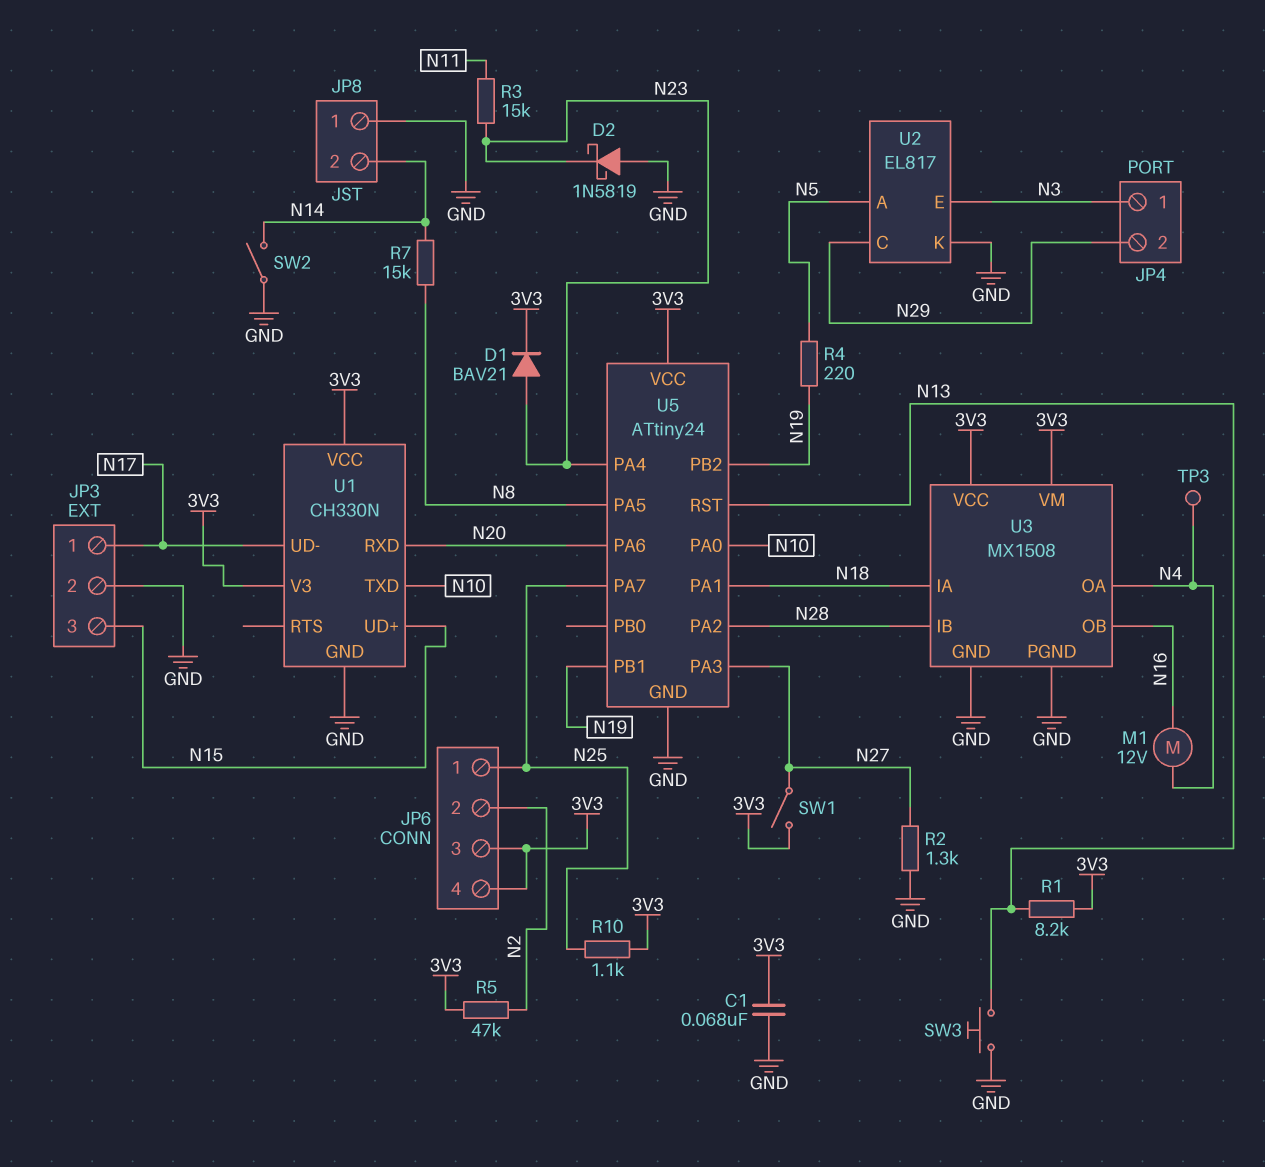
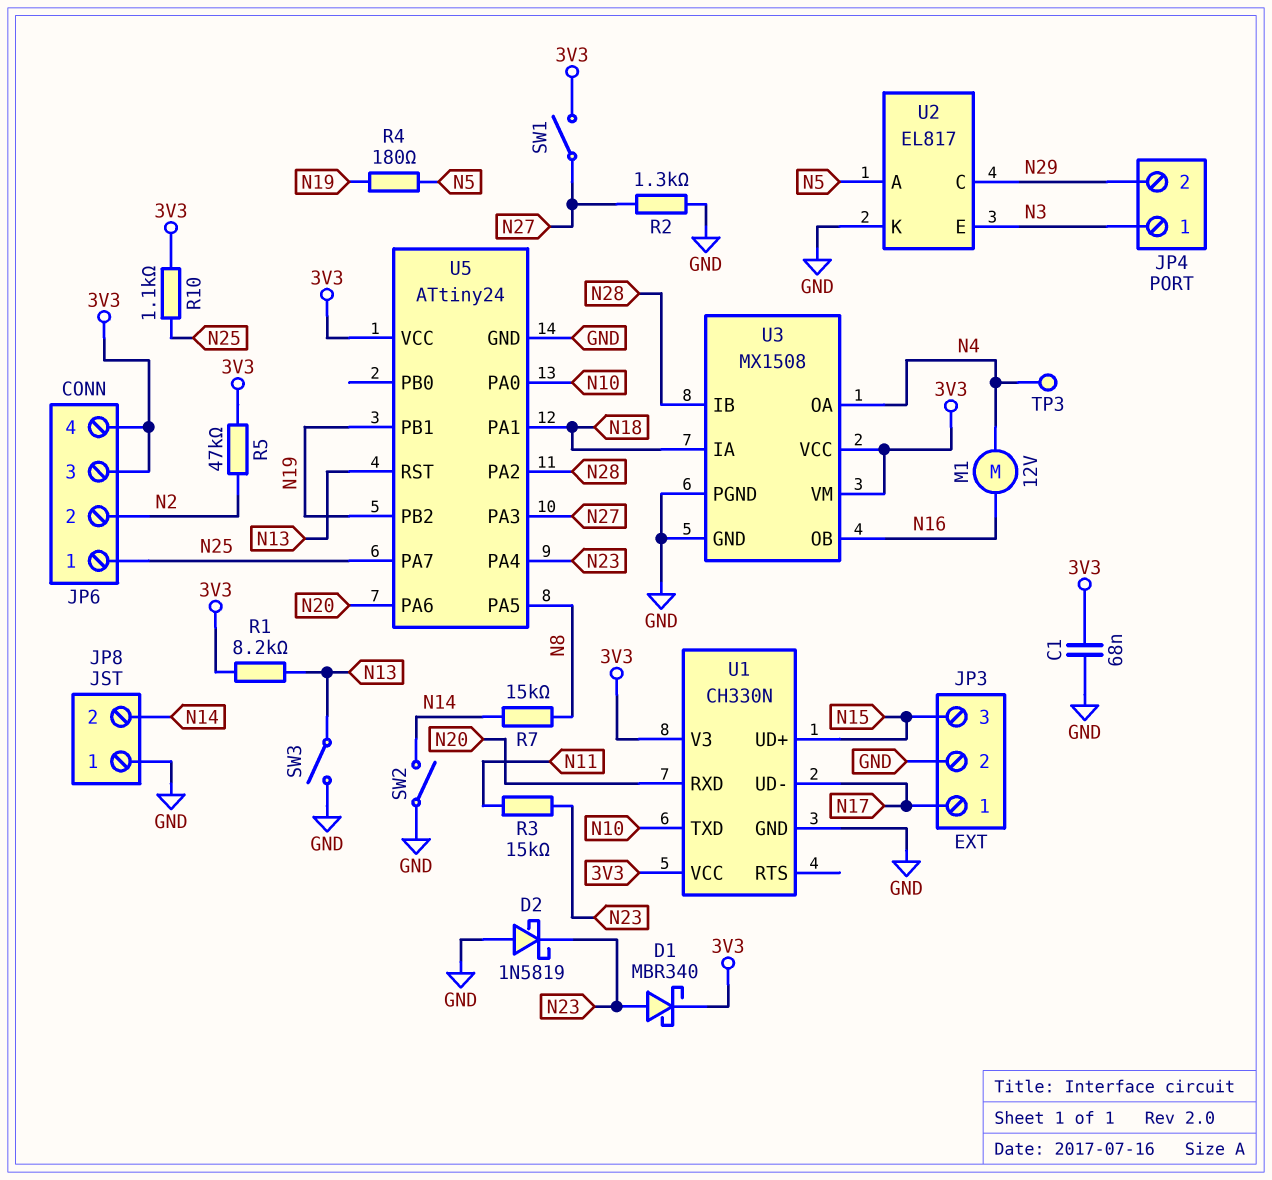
D1: diode BAV21 (A N23, K 3V3) -> schottky MBR340 (A N23, K 3V3)
R4: 220 (N5, N19) -> 180 (N5, N19)
SW3: button (GND, N13) -> switch (GND, N13)

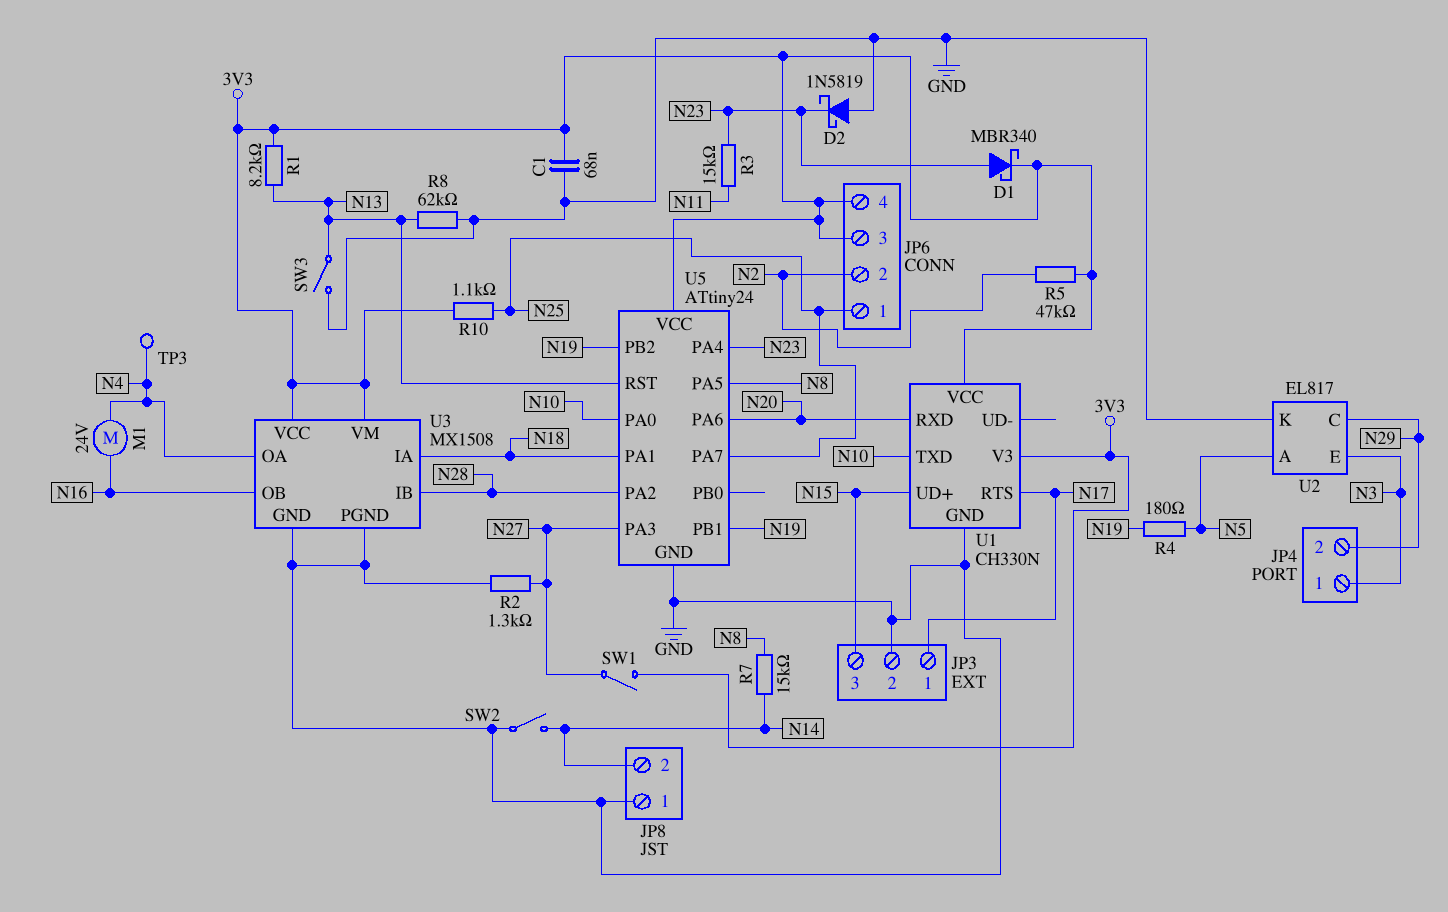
M1: motor 12V (N4, N16) -> motor 24V (N4, N16)
R8: none -> 62k (GND, N13)
U1 pin RTS: none -> N17
U1 pin UD-: N17 -> none

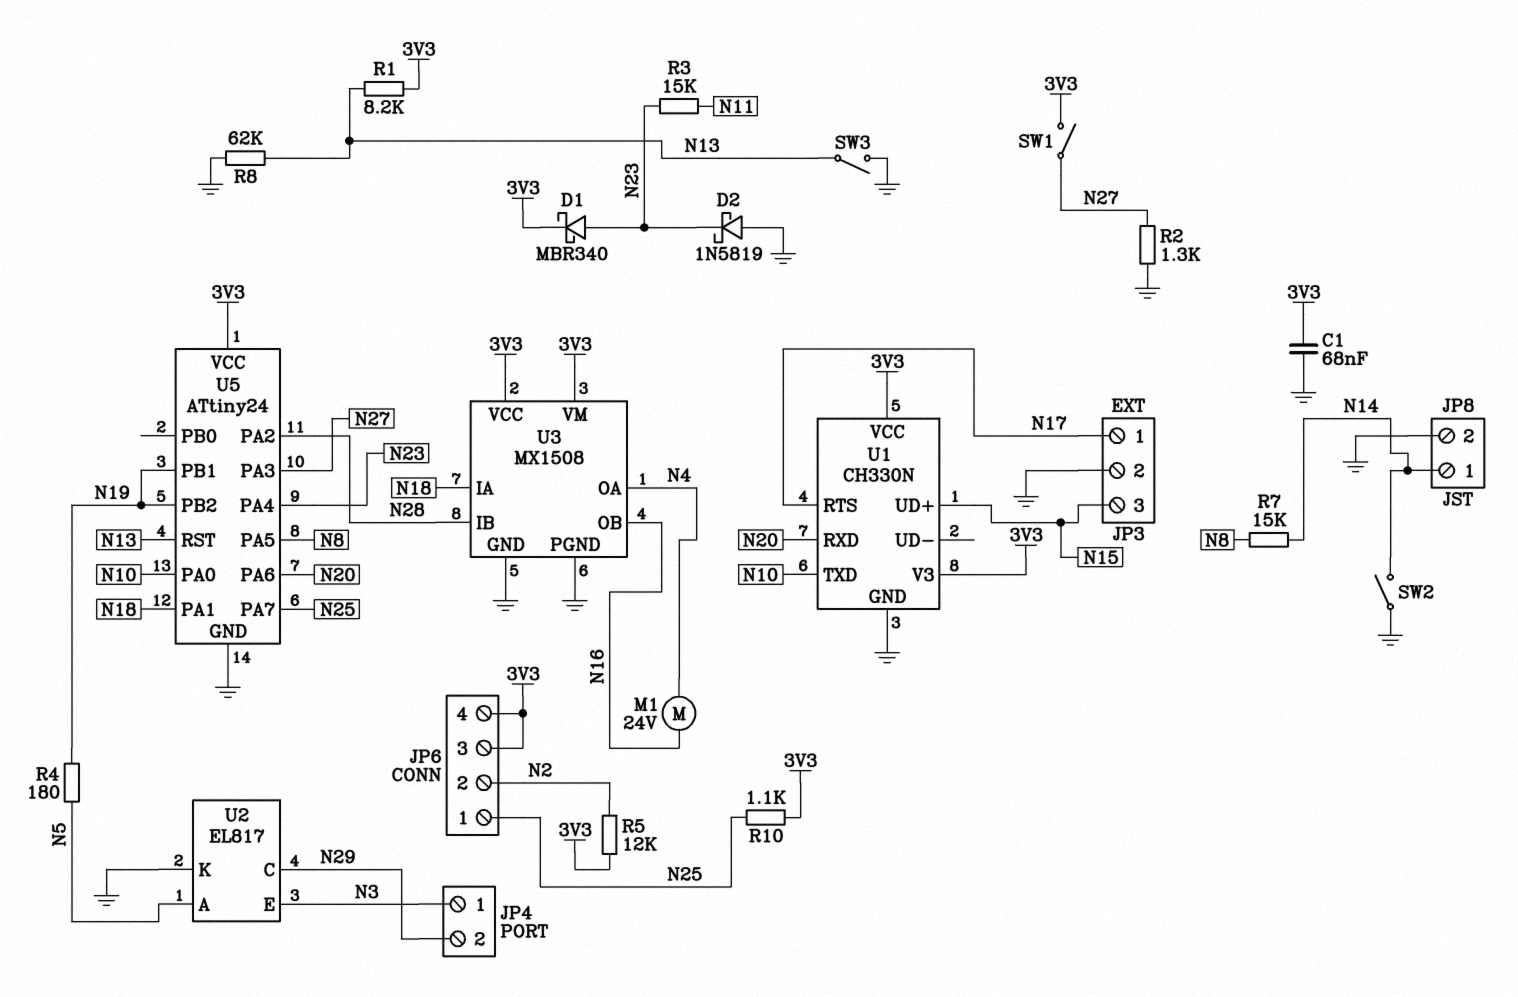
JP8 pin 1: GND -> N14
JP8 pin 2: N14 -> GND
R5: 47k (3V3, N2) -> 12k (3V3, N2)
TP3: test point (N4) -> none

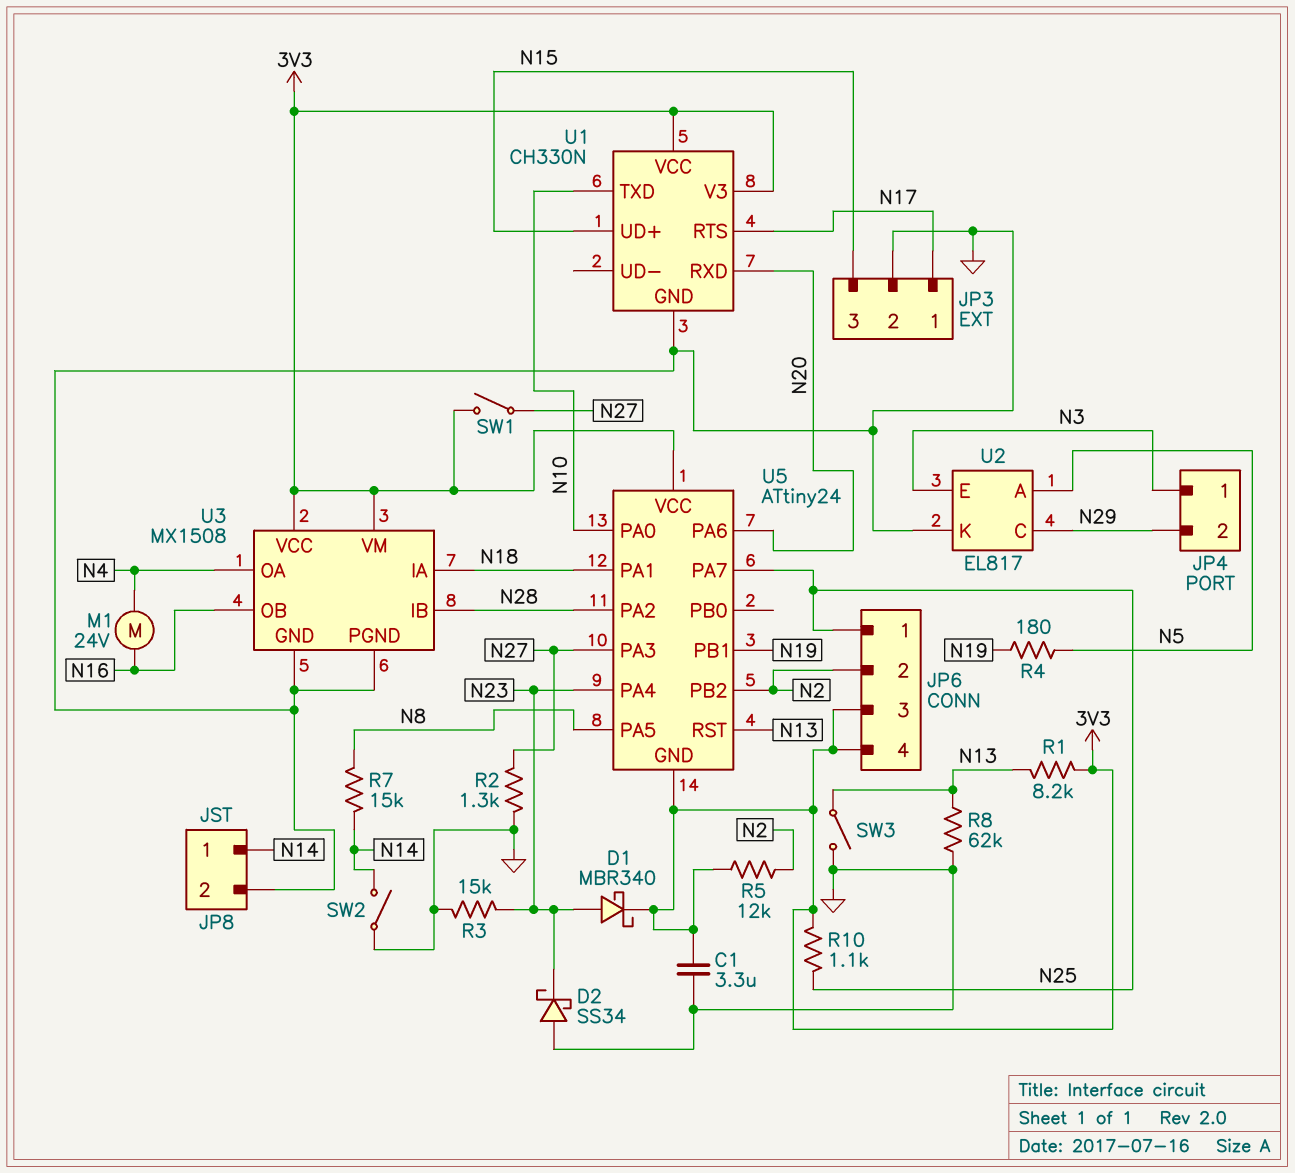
C1: 68nF (3V3, GND) -> 3.3uF (3V3, GND)
D2: schottky 1N5819 (A GND, K N23) -> schottky SS34 (A GND, K N23)
R3: 15k (N11, N23) -> 15k (GND, N23)
U5 pin GND: GND -> 3V3
U5 pin PB2: N19 -> N2

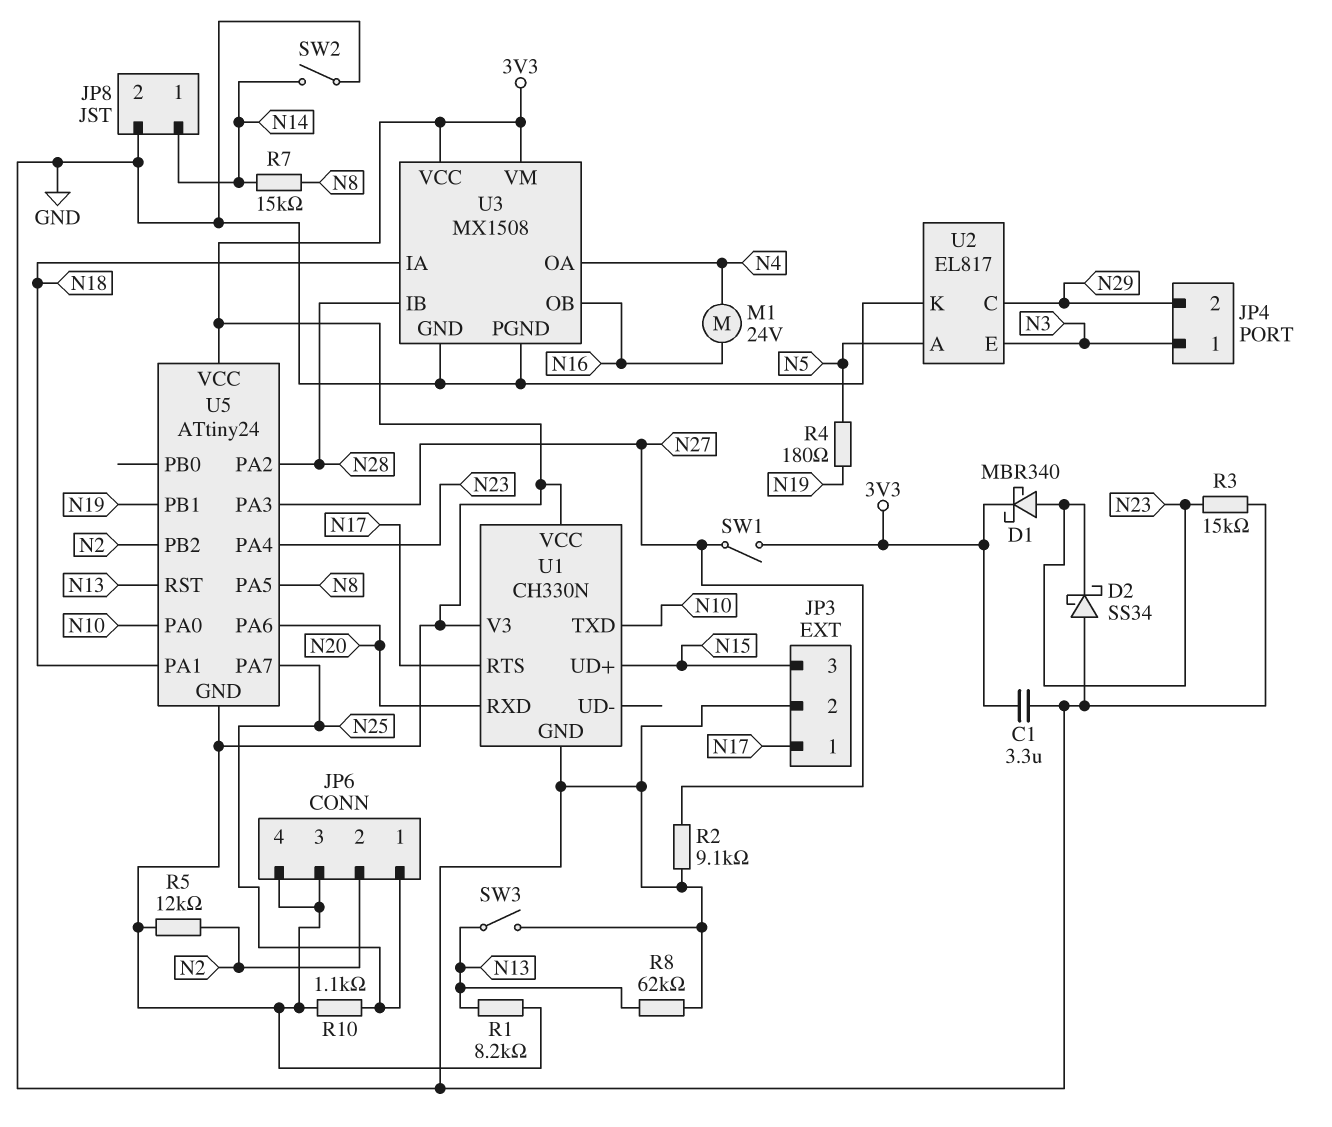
R2: 1.3k (GND, N27) -> 9.1k (GND, N27)

